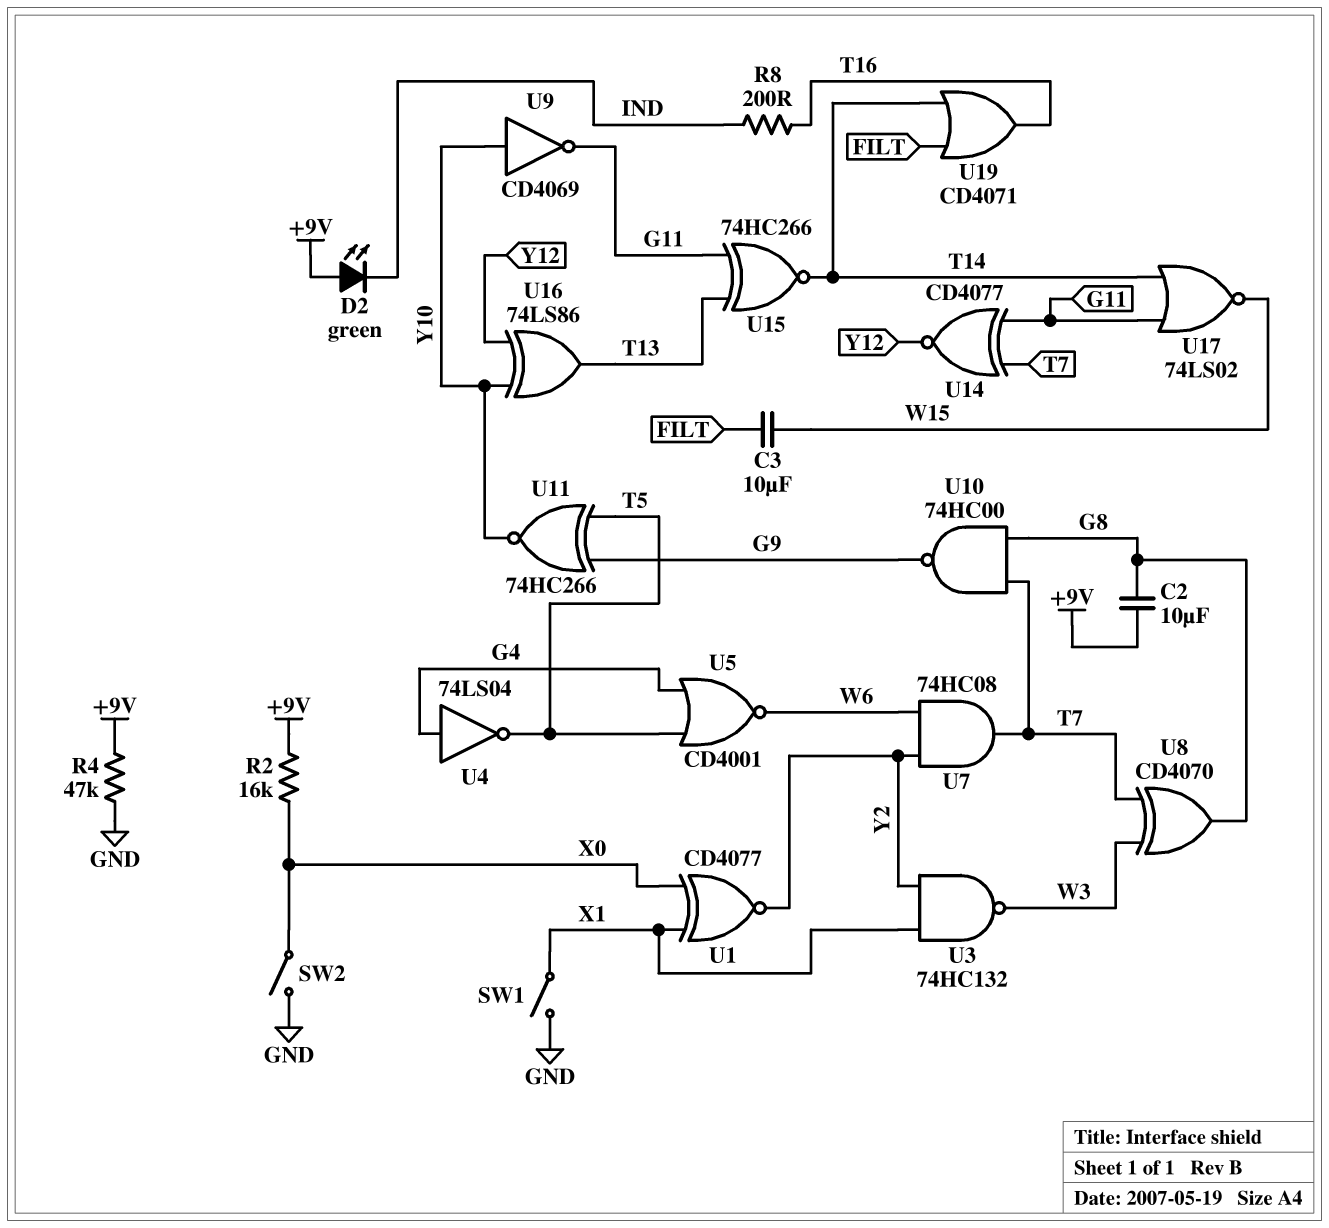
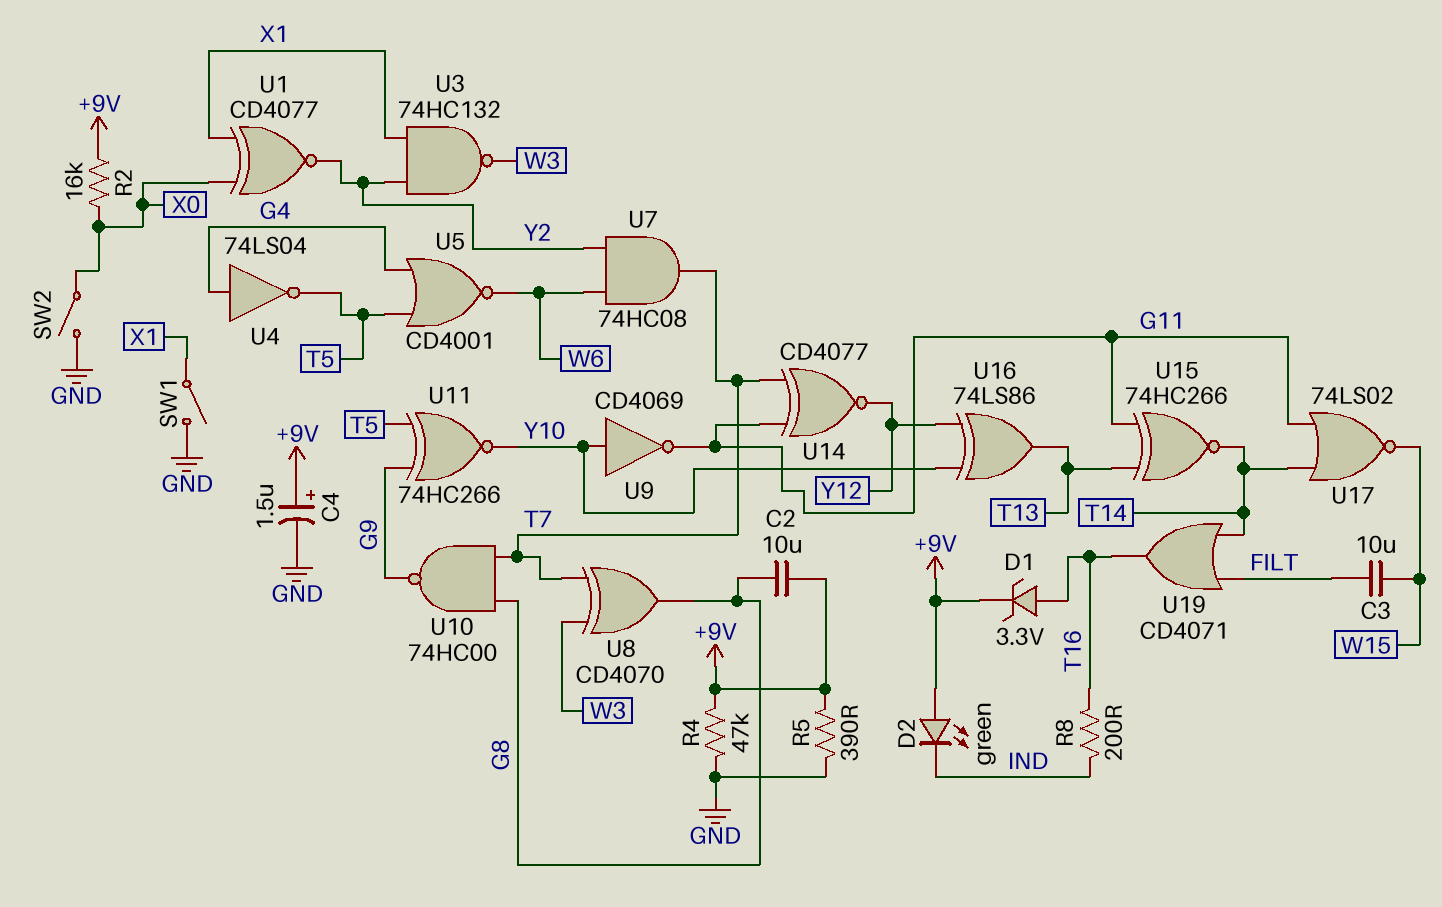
C4: none -> 1.5uF (plus +9V, minus GND)
D1: none -> zener 3.3V (A T16, K +9V)
R5: none -> 390 (+9V, GND)

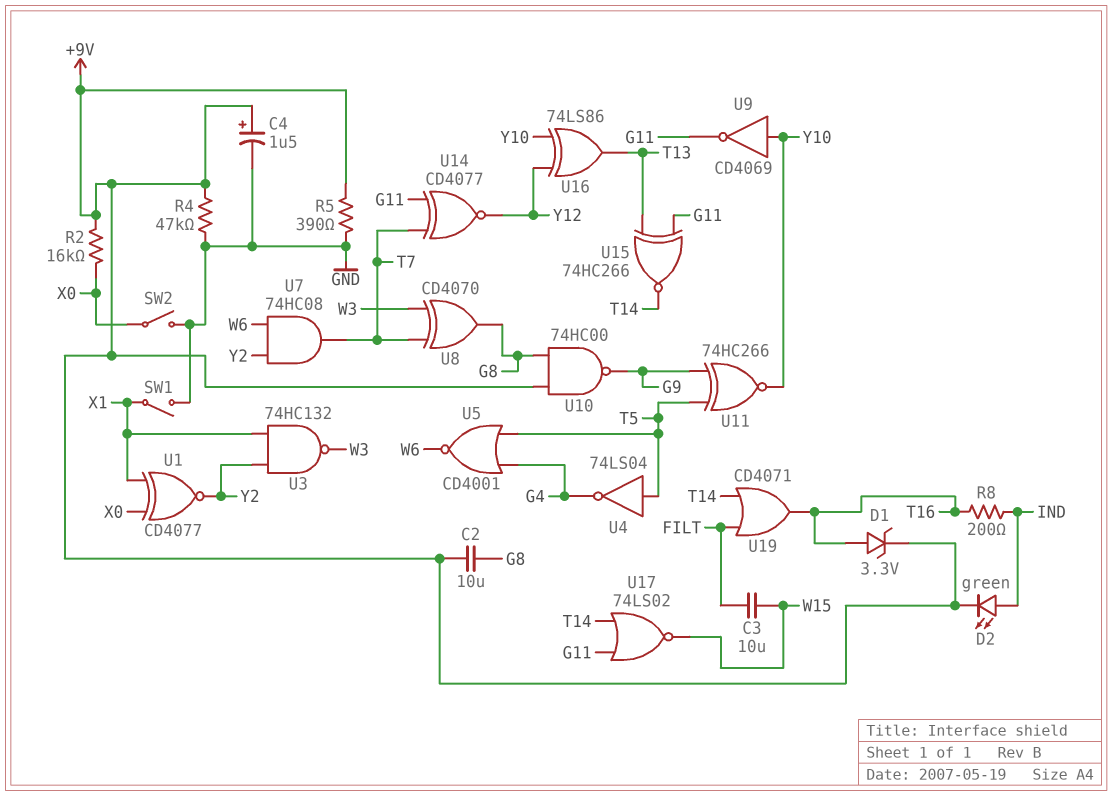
D2: LED green (A +9V, K IND) -> LED green (A IND, K +9V)
U4: NOT 74LS04 (in G4, out T5) -> NOT 74LS04 (in T5, out G4)
U10: NAND 74HC00 (in G8, in T7, out G9) -> NAND 74HC00 (in +9V, in G8, out G9)

